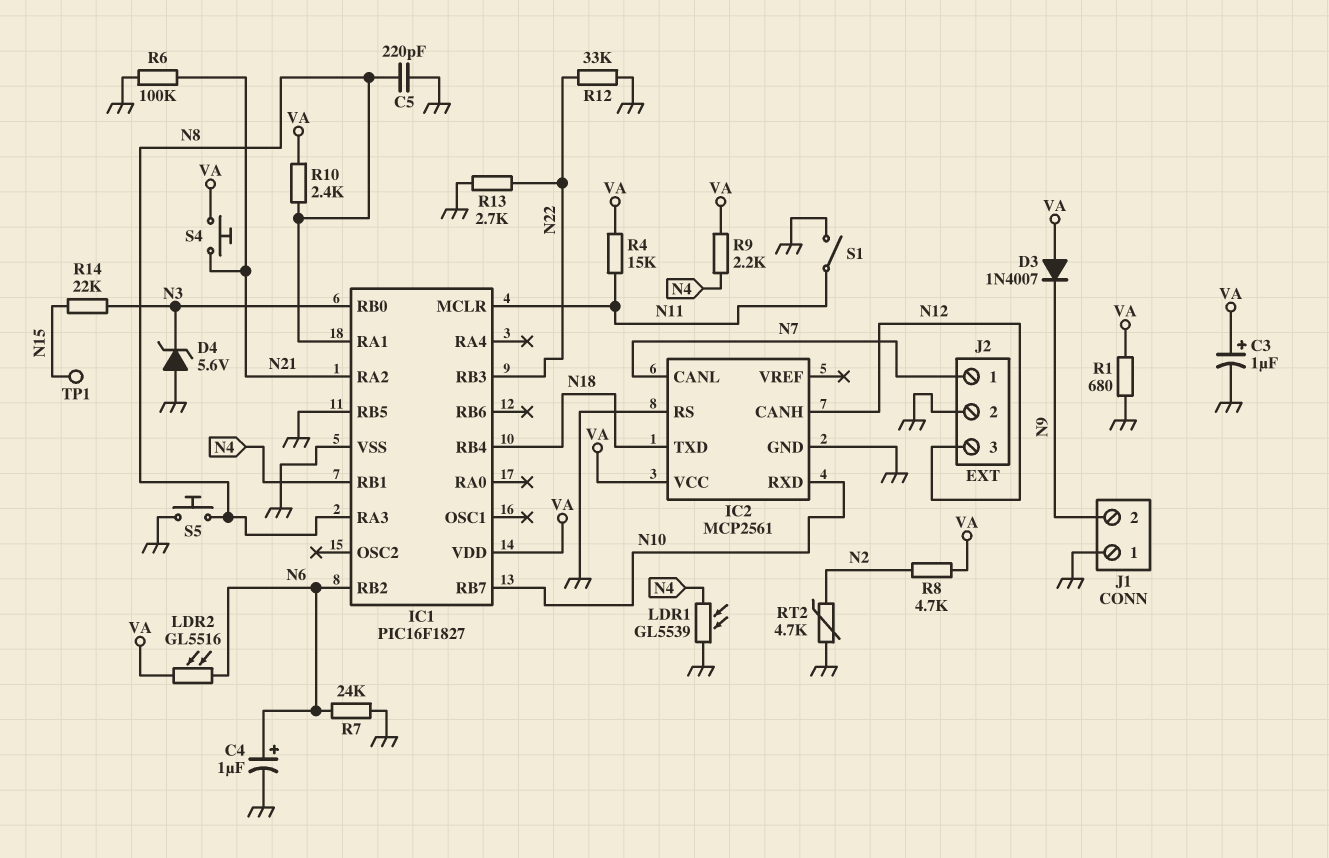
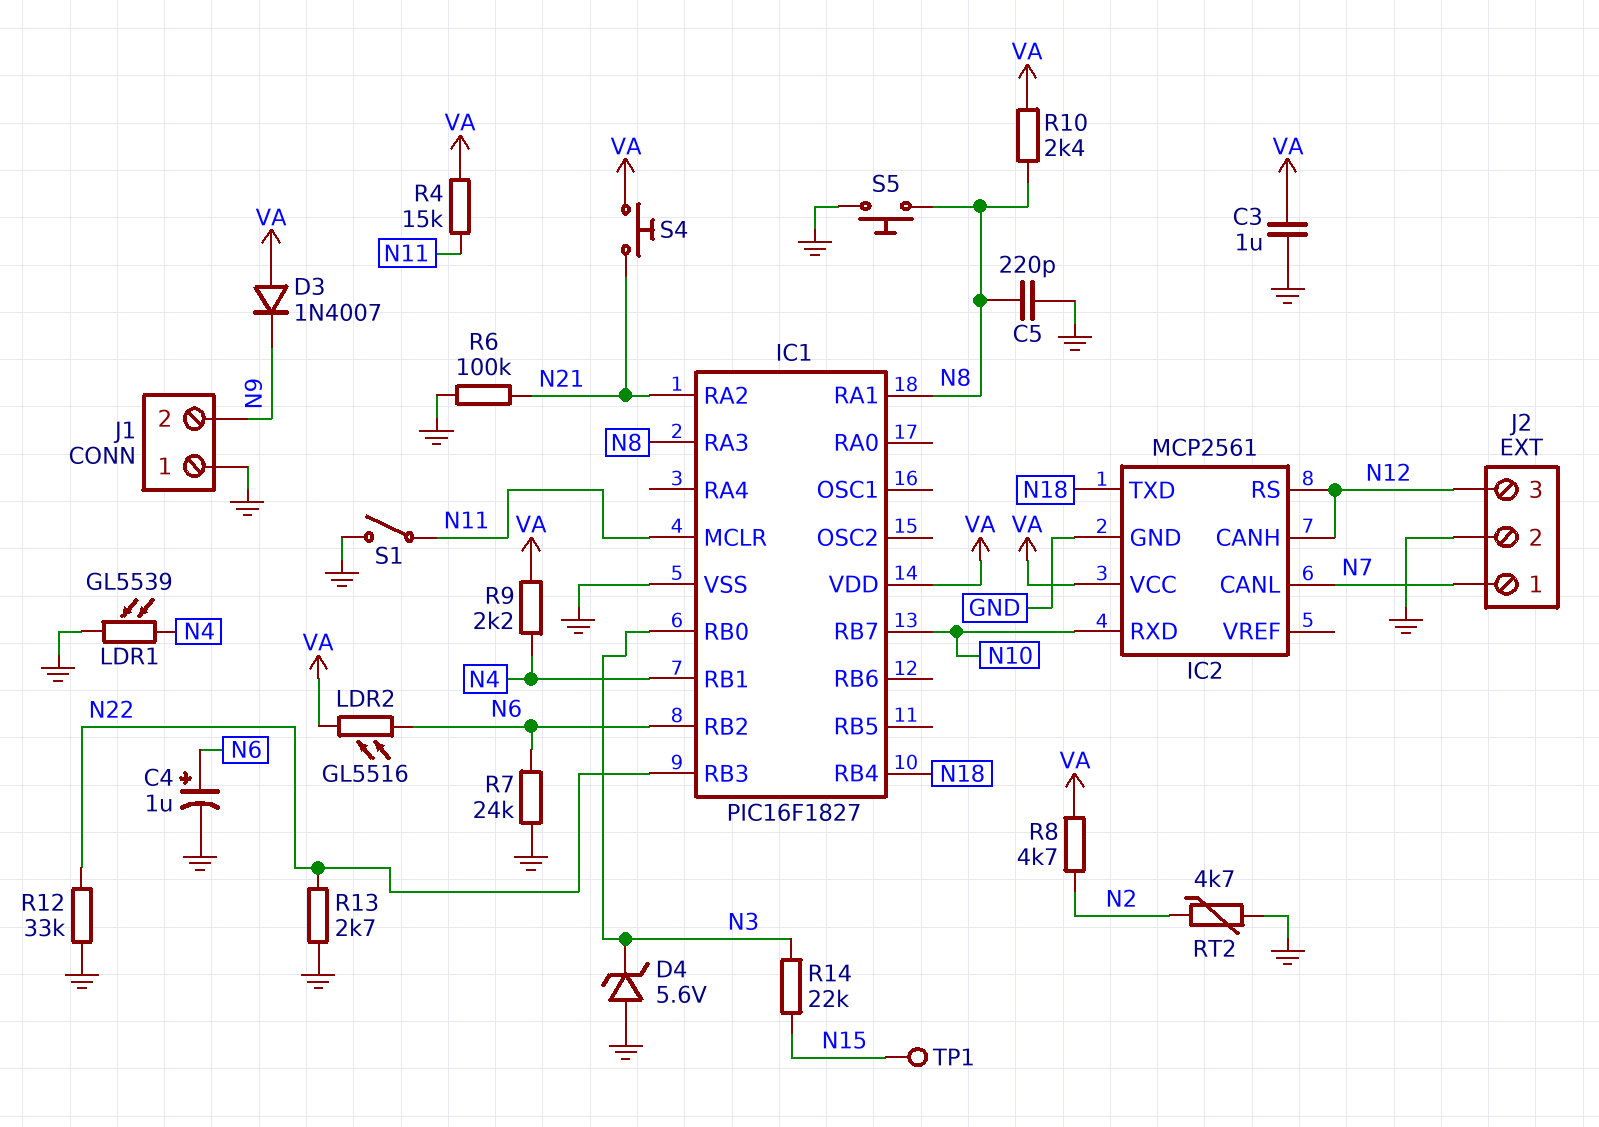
C3: 1uF (plus VA, minus GND) -> 1uF (GND, VA)
IC1 pin RB5: GND -> none
IC2 pin RS: GND -> N12
R1: 680 (GND, VA) -> none

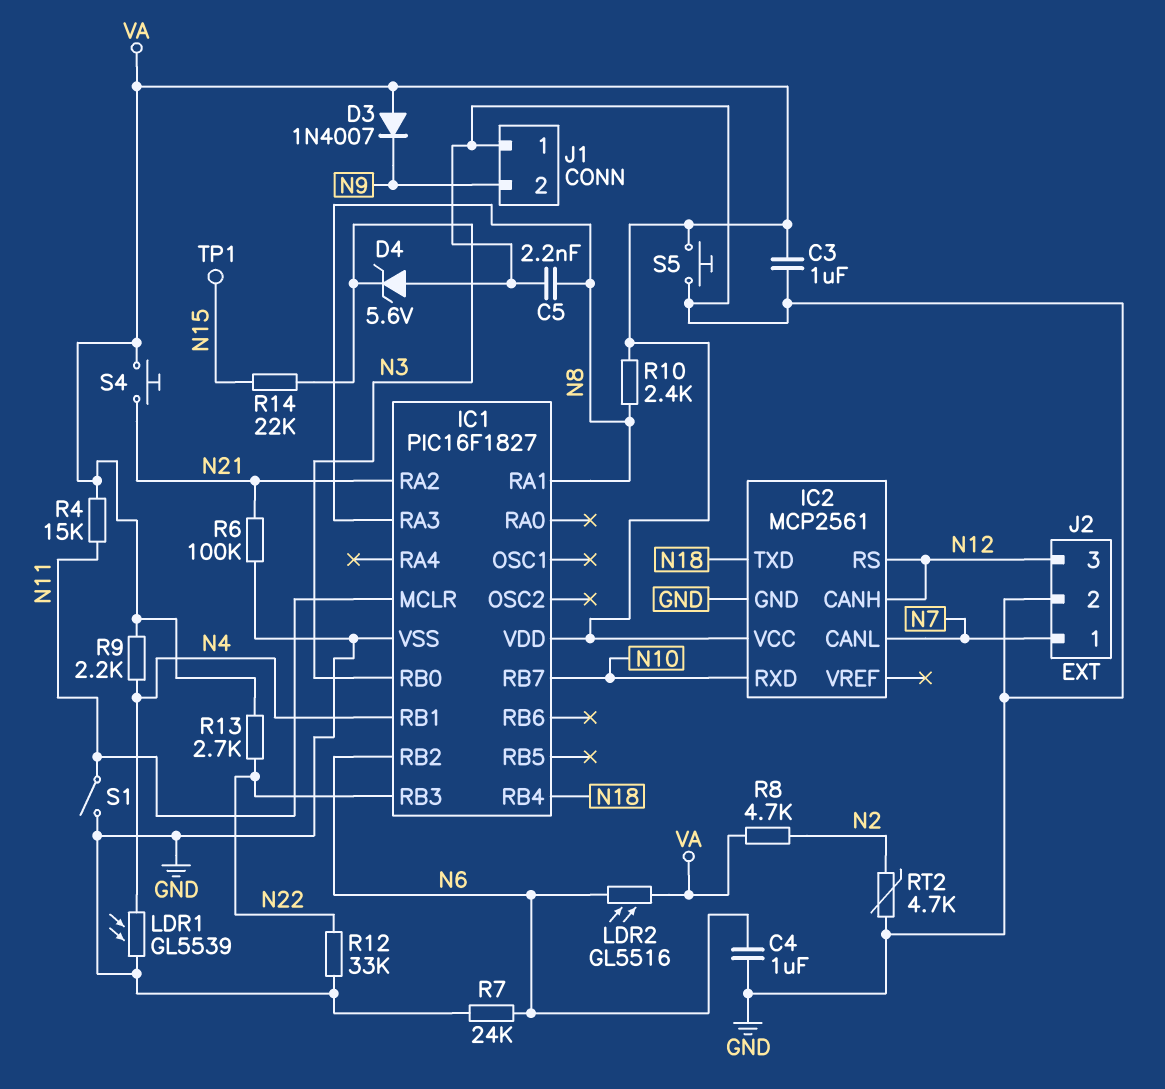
C4: 1uF (plus N6, minus GND) -> 1uF (GND, N6)
C5: 220pF (GND, N8) -> 2.2nF (GND, N8)
R13: 2.7k (GND, N22) -> 2.7k (N22, VA)
S5: button (GND, N8) -> button (GND, VA)

